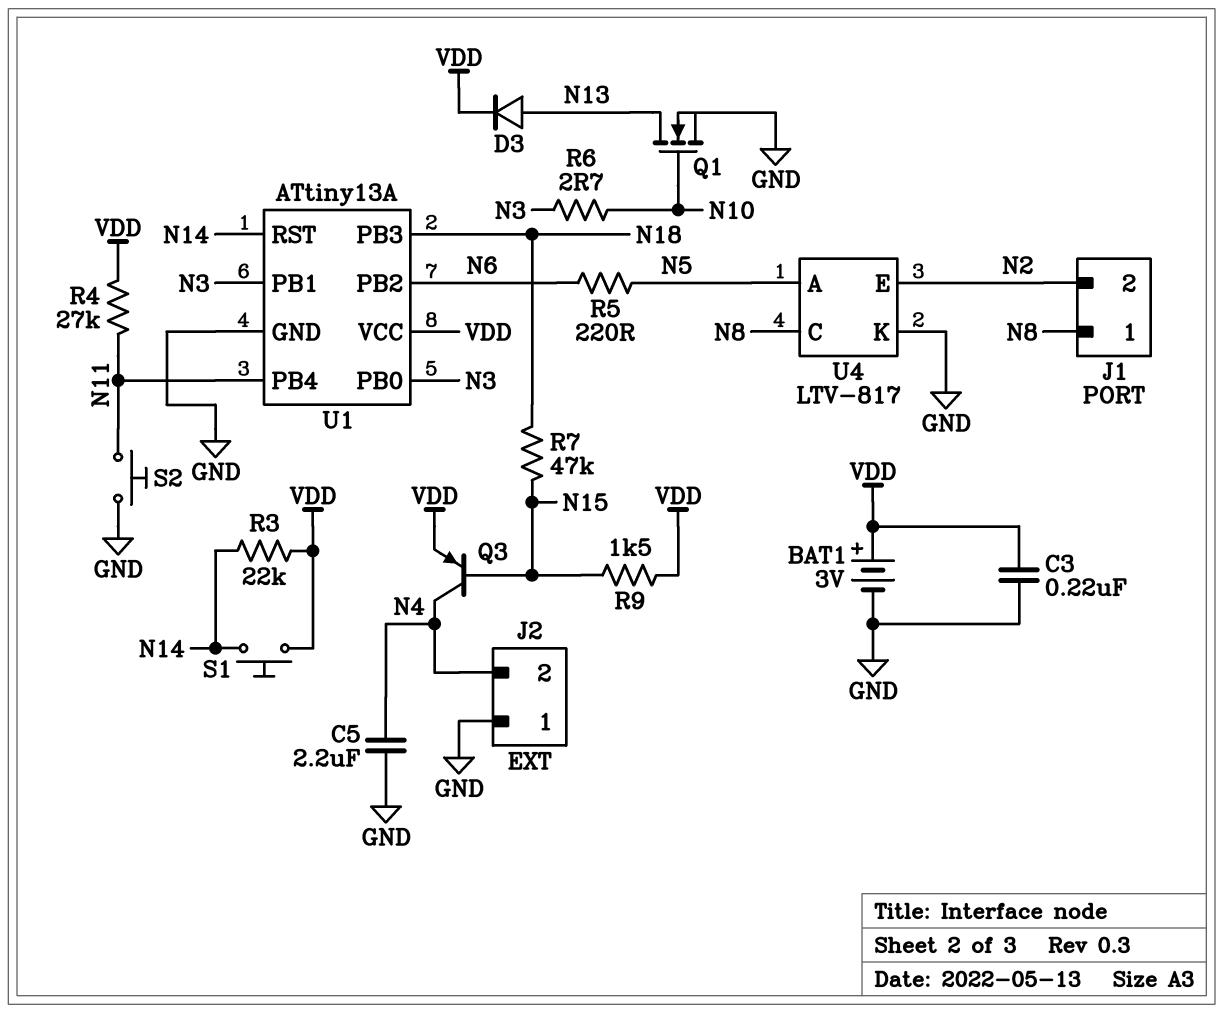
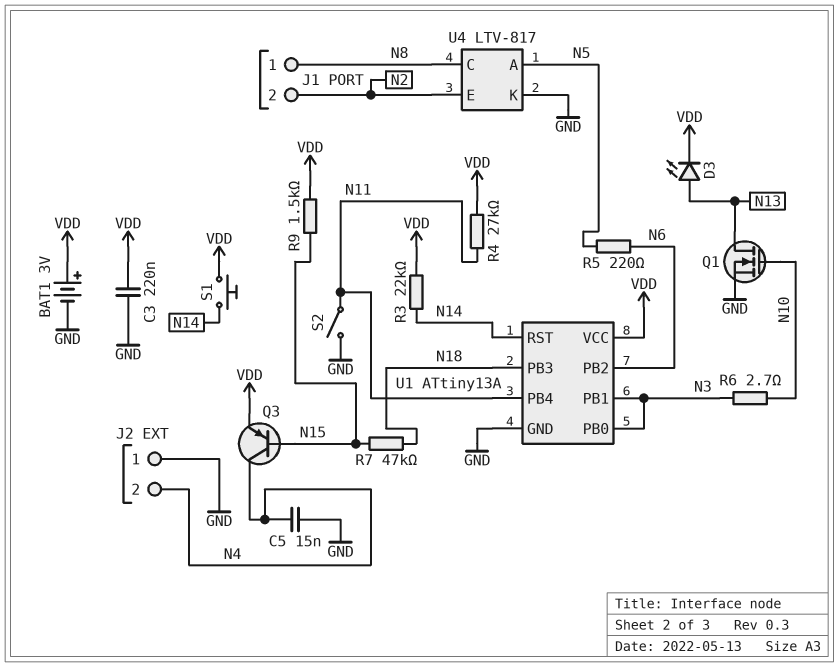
C5: 2.2uF (GND, N4) -> 15nF (GND, N4)
D3: diode (A N13, K VDD) -> LED (A N13, K VDD)
S2: button (GND, N11) -> switch (GND, N11)

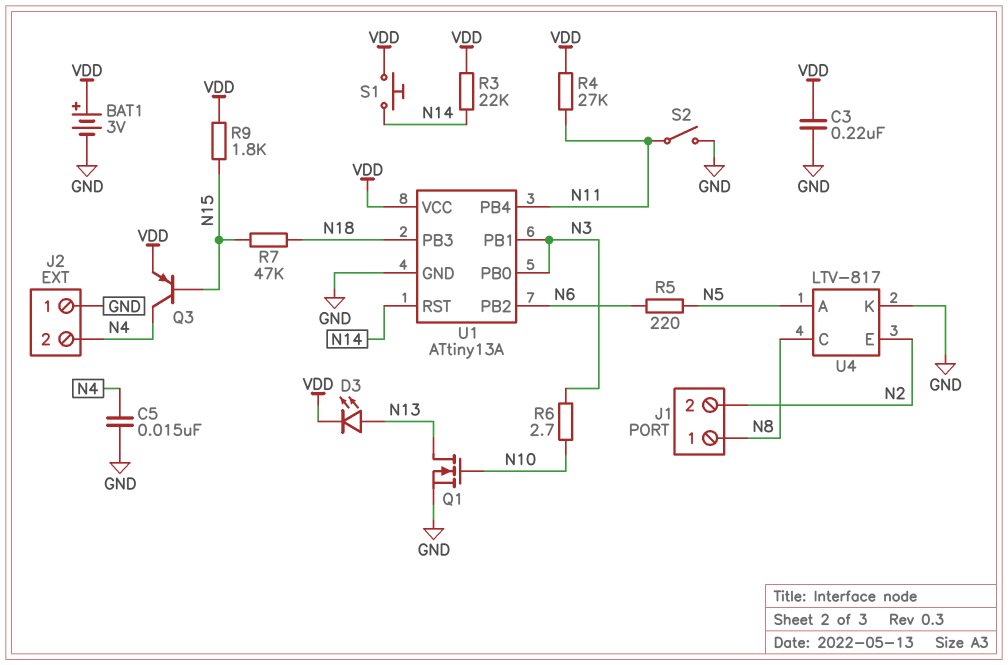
R9: 1.5k (N15, VDD) -> 1.8k (N15, VDD)

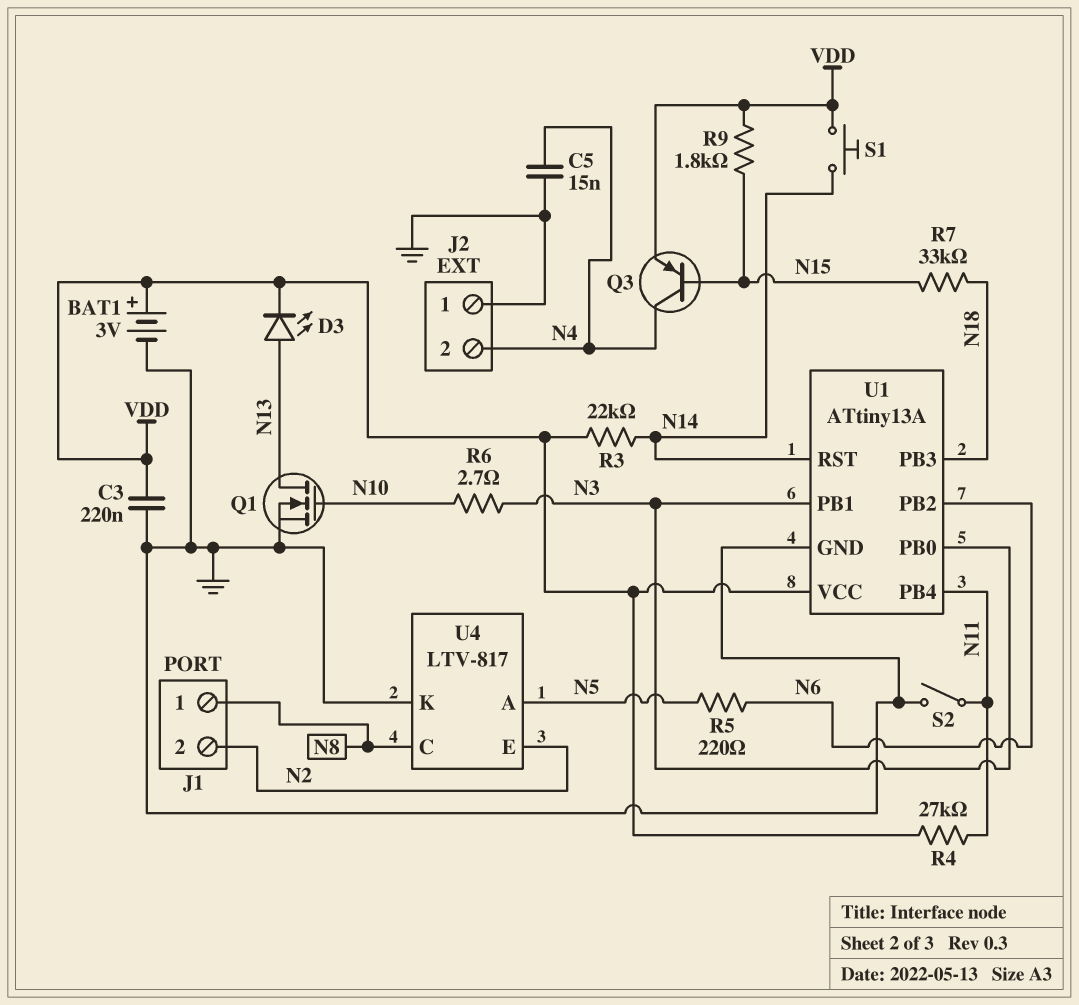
R7: 47k (N15, N18) -> 33k (N15, N18)

